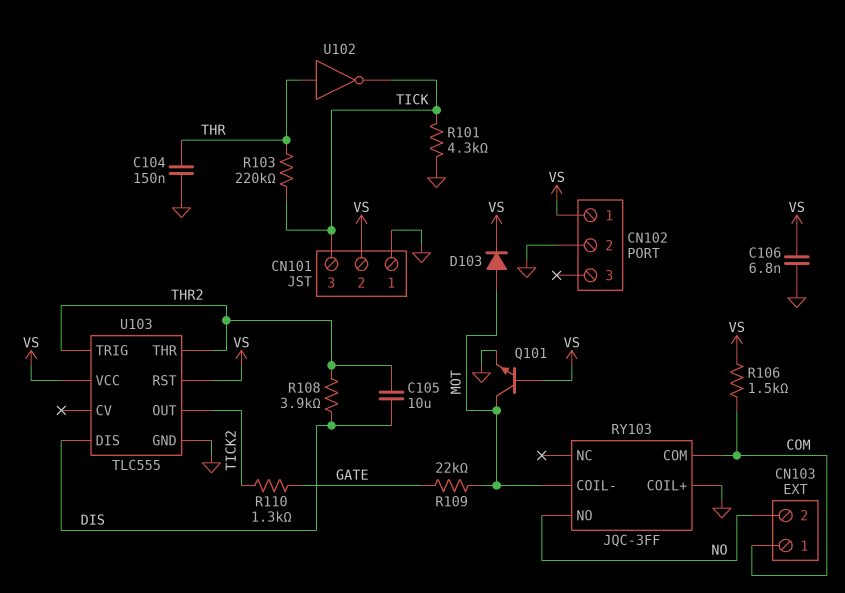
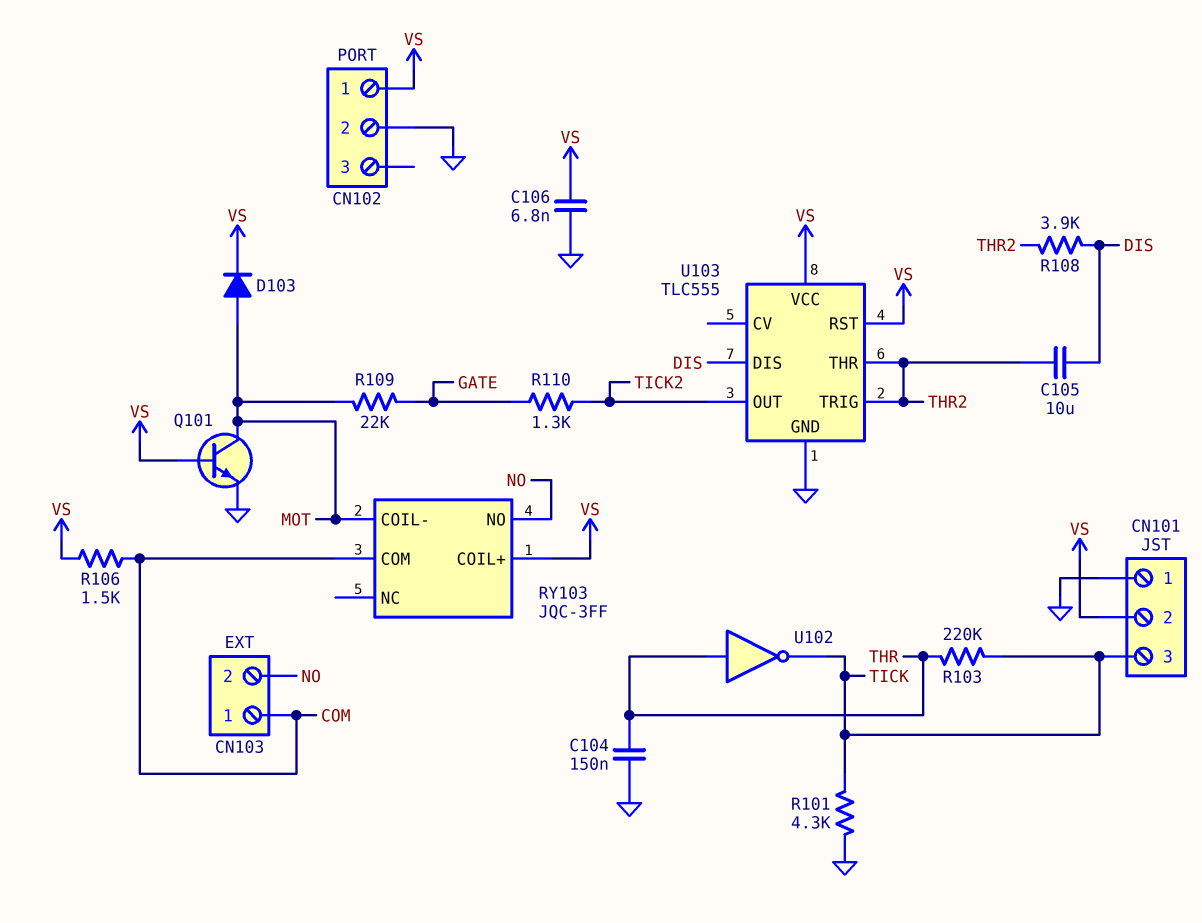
RY103 pin COIL+: GND -> VS

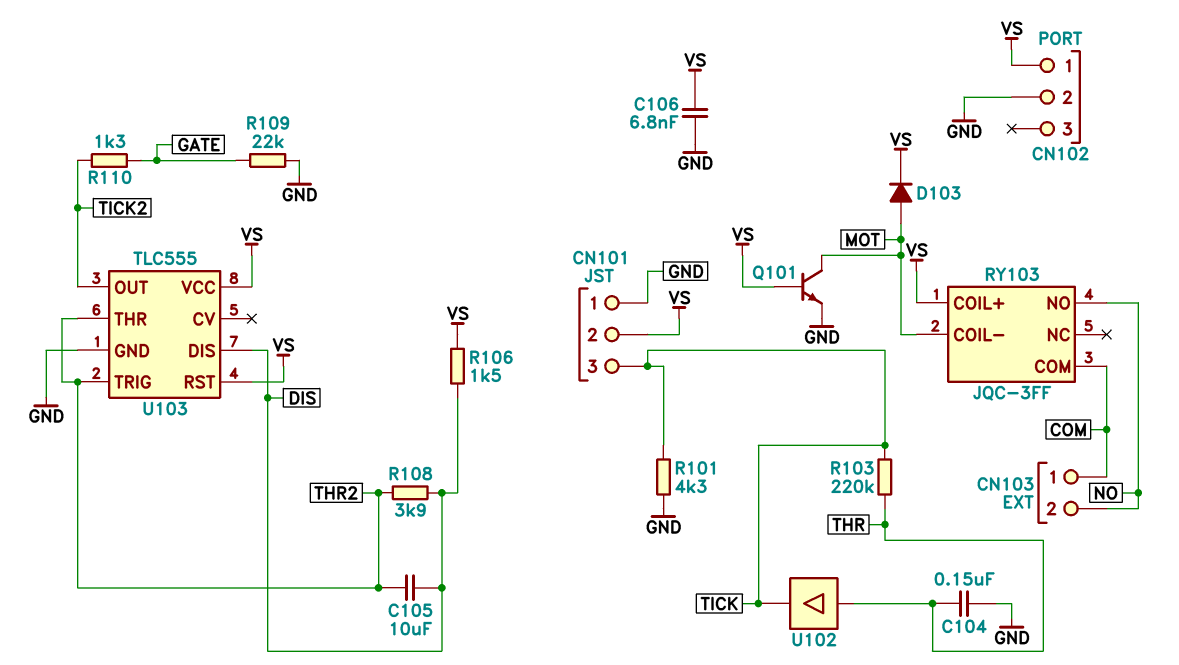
R106: 1.5k (COM, VS) -> 1.5k (DIS, VS)
R109: 22k (GATE, MOT) -> 22k (GATE, GND)
U102: NOT (in THR, out TICK) -> buffer (in THR, out TICK)

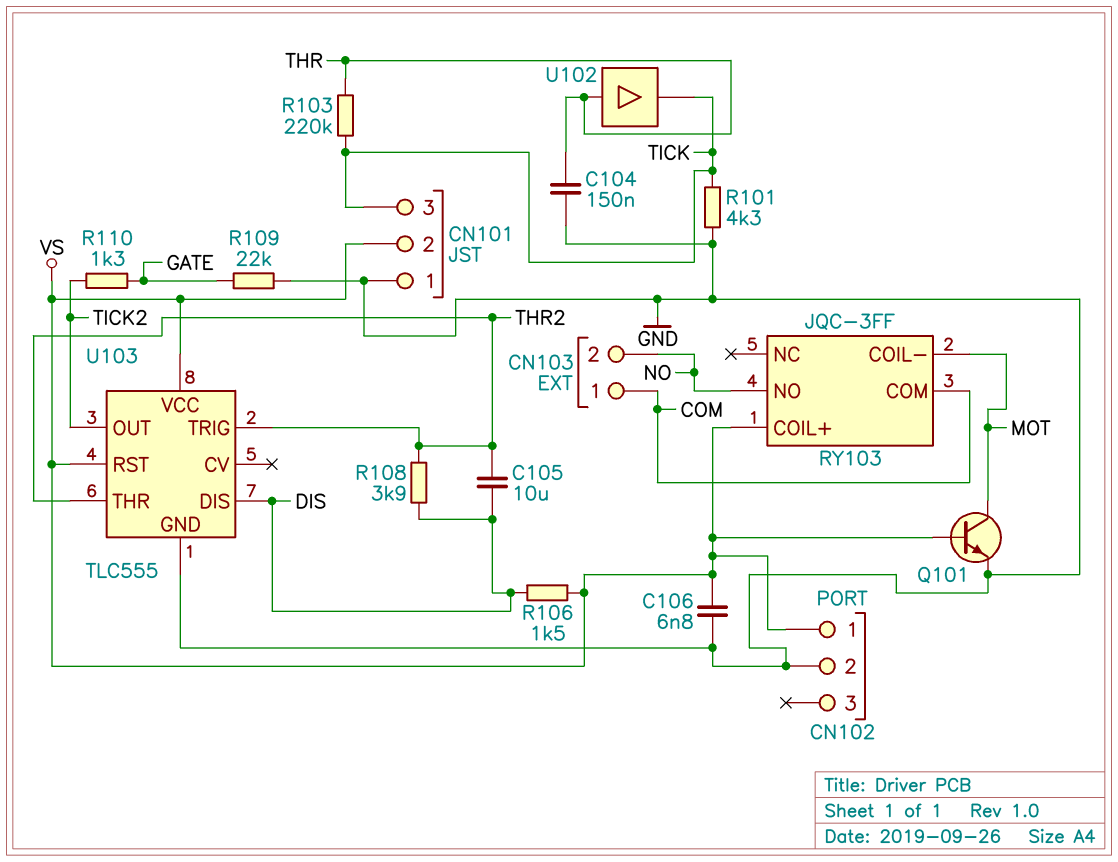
D103: diode (A MOT, K VS) -> none

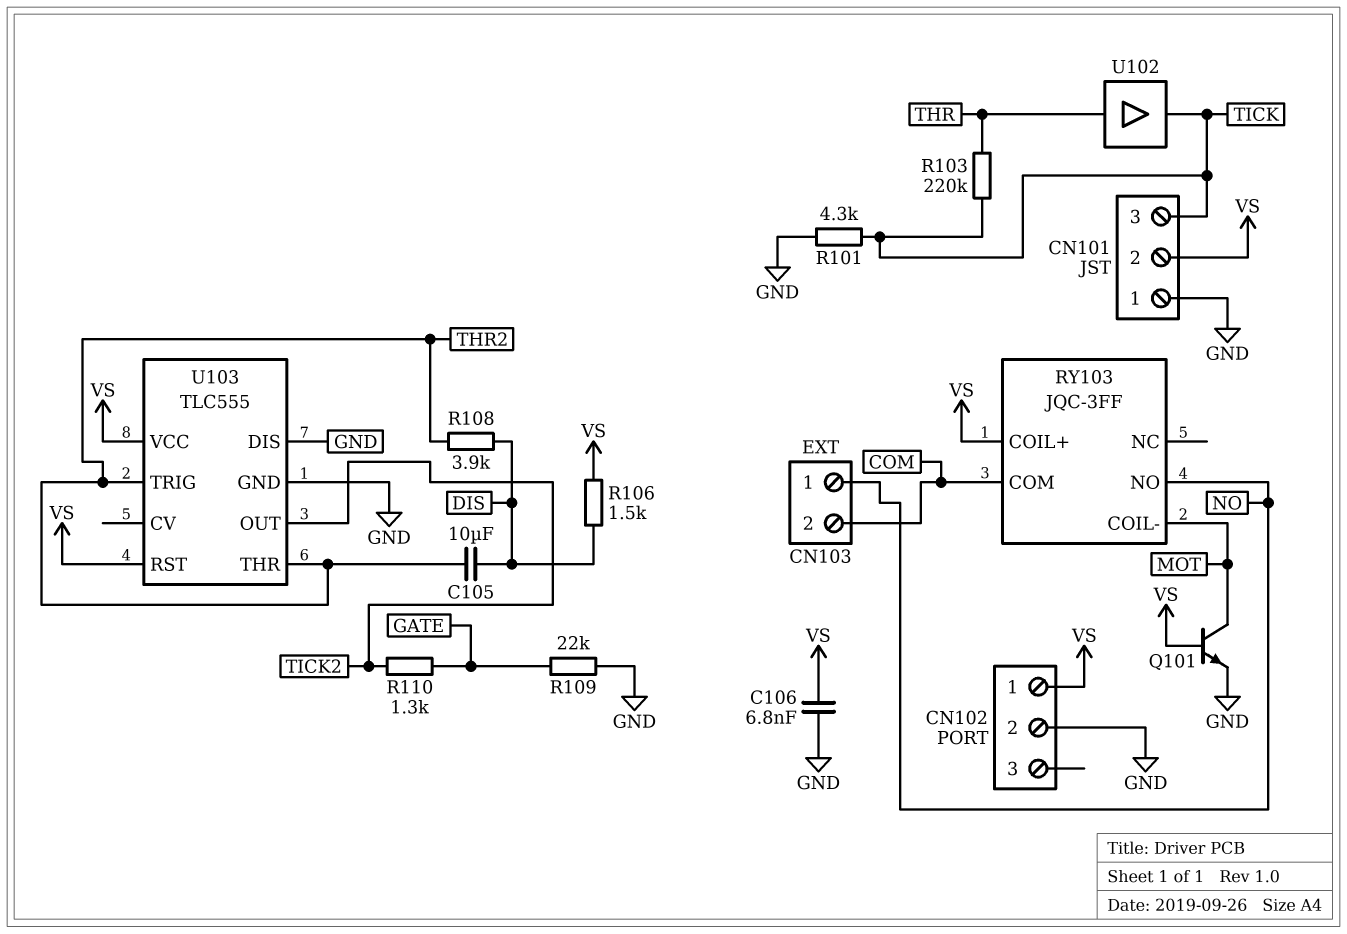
C104: 150nF (GND, THR) -> none
CN103 pin 1: COM -> NO
CN103 pin 2: NO -> COM
U103 pin DIS: DIS -> GND

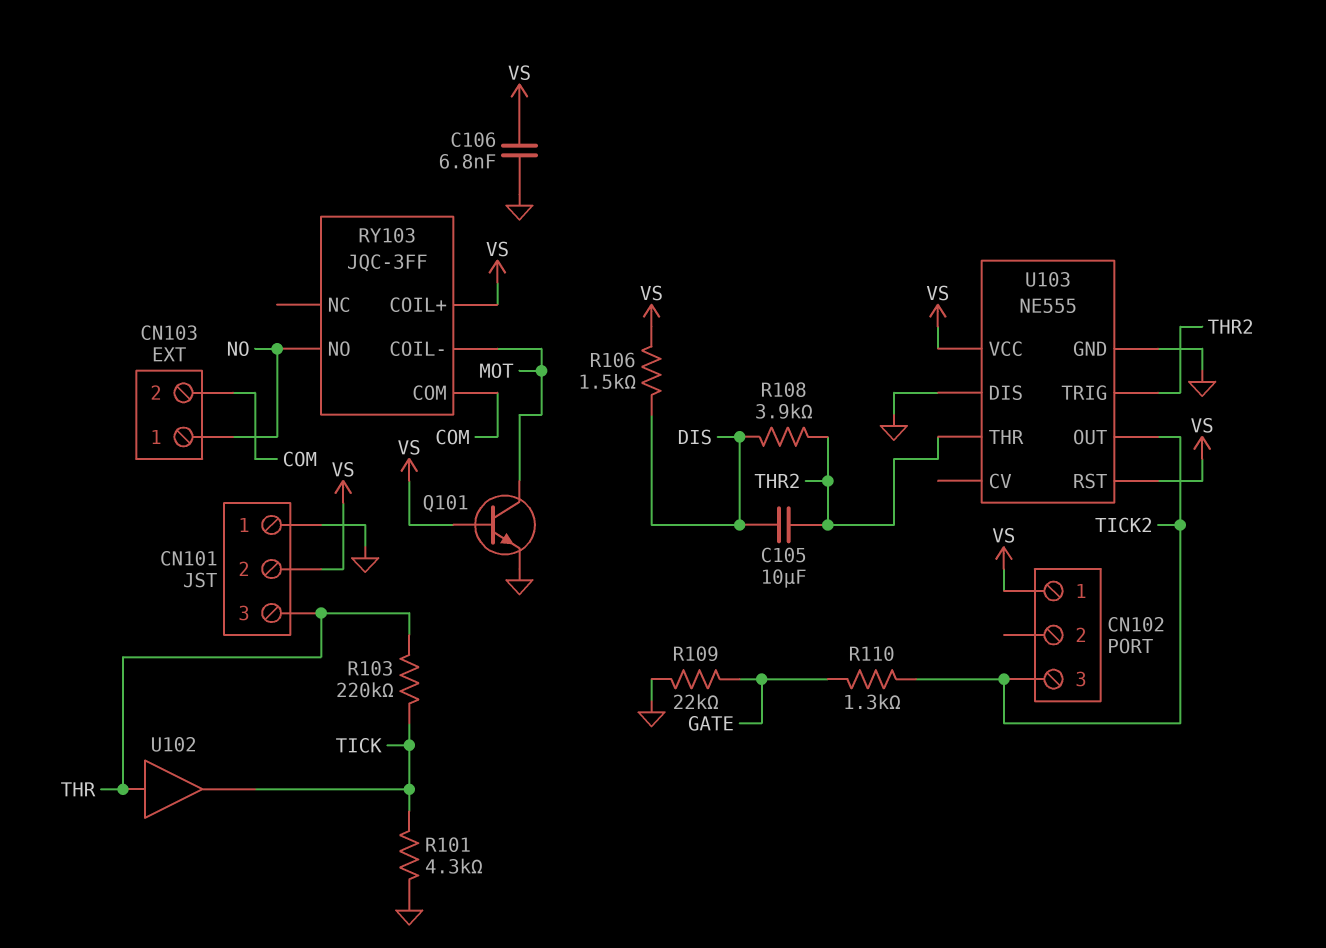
CN101 pin 3: TICK -> THR
CN102 pin 2: GND -> none
CN102 pin 3: none -> TICK2
U103: TLC555 -> NE555

